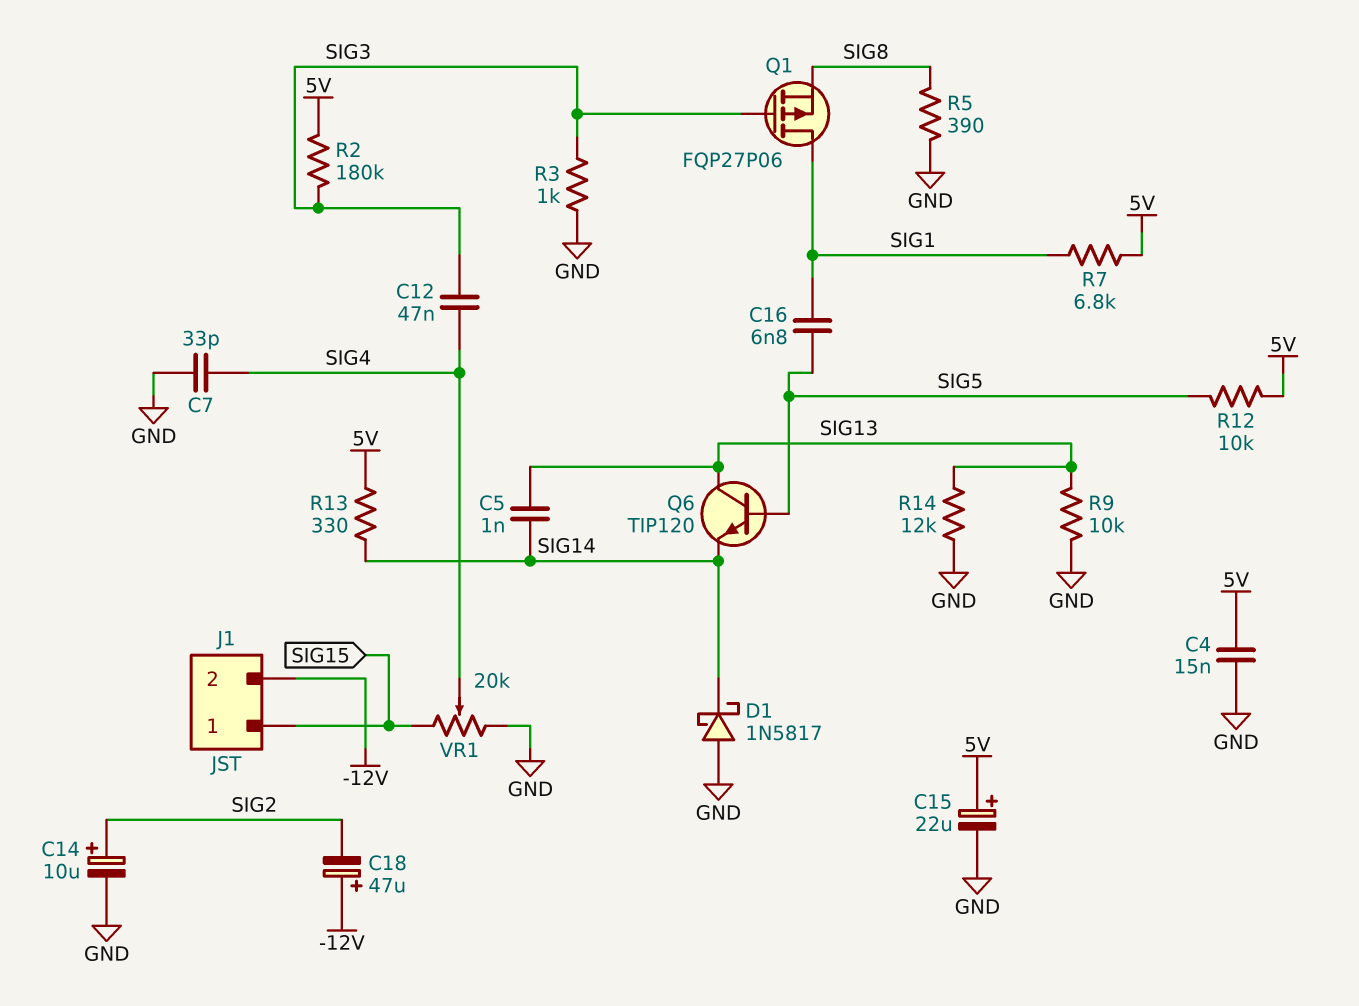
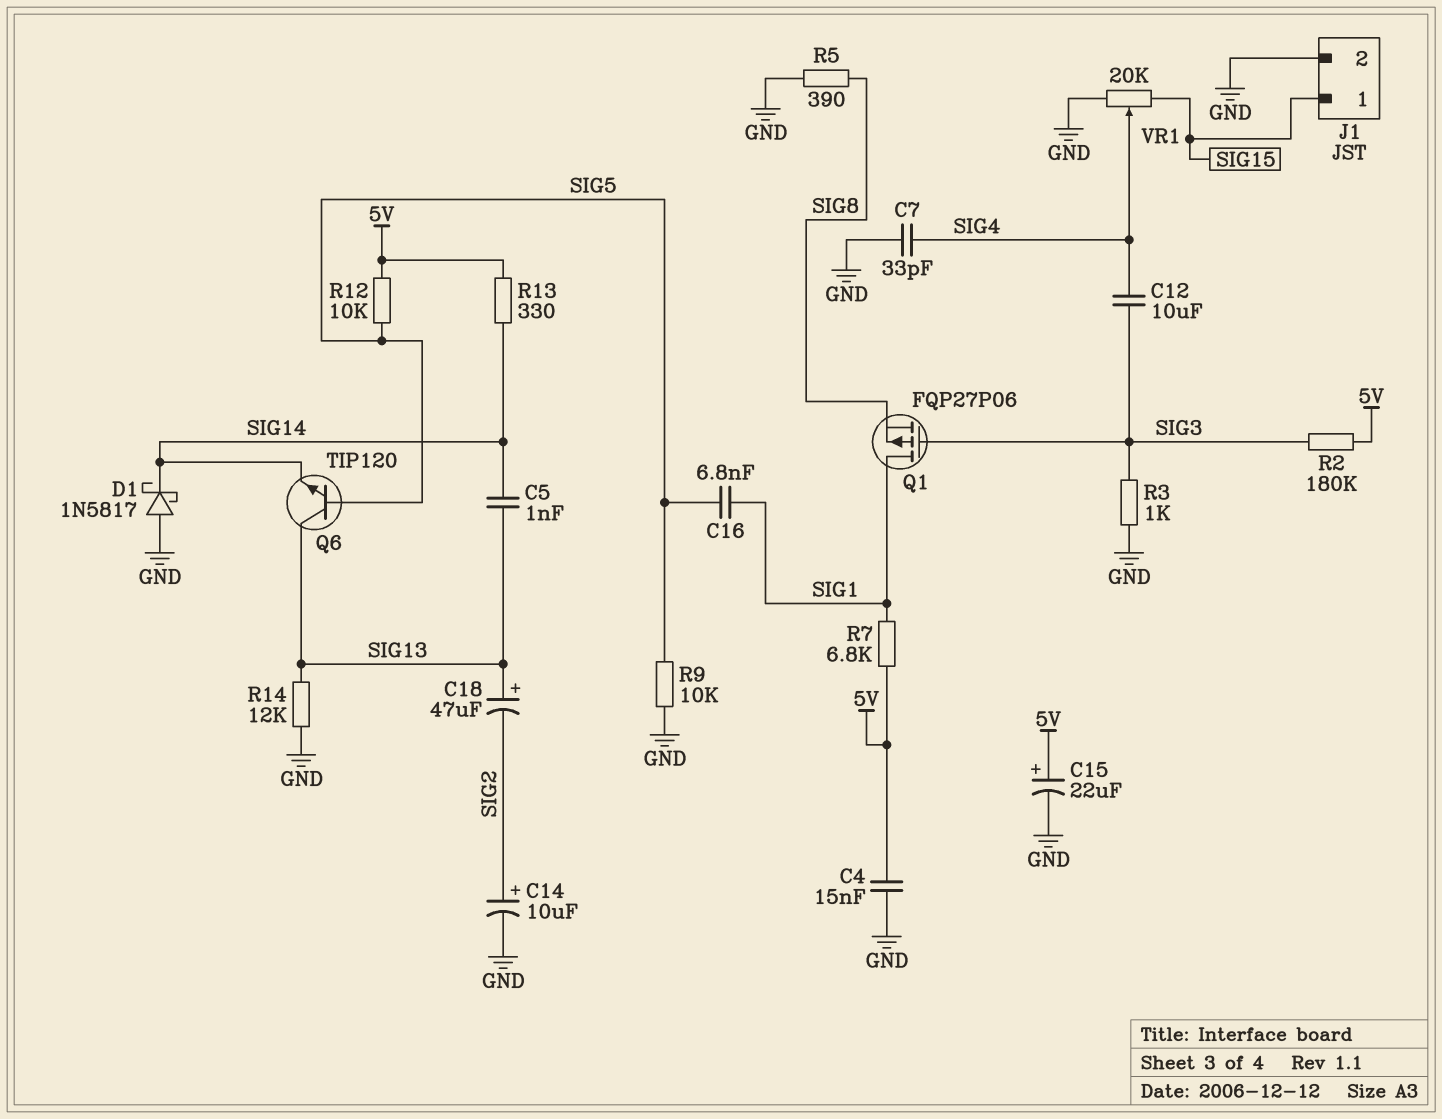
C12: 47nF (SIG3, SIG4) -> 10uF (SIG3, SIG4)
C18: 47uF (plus -12V, minus SIG2) -> 47uF (plus SIG13, minus SIG2)
J1 pin 2: -12V -> GND
R9: 10k (GND, SIG13) -> 10k (GND, SIG5)

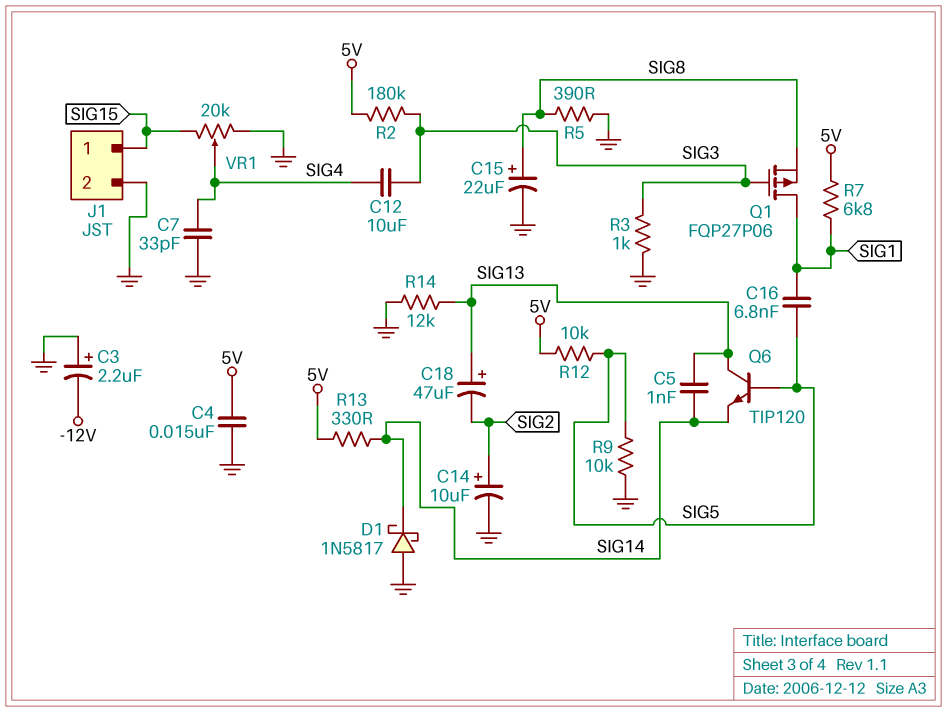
C3: none -> 2.2uF (plus GND, minus -12V)
C15: 22uF (plus 5V, minus GND) -> 22uF (plus SIG8, minus GND)

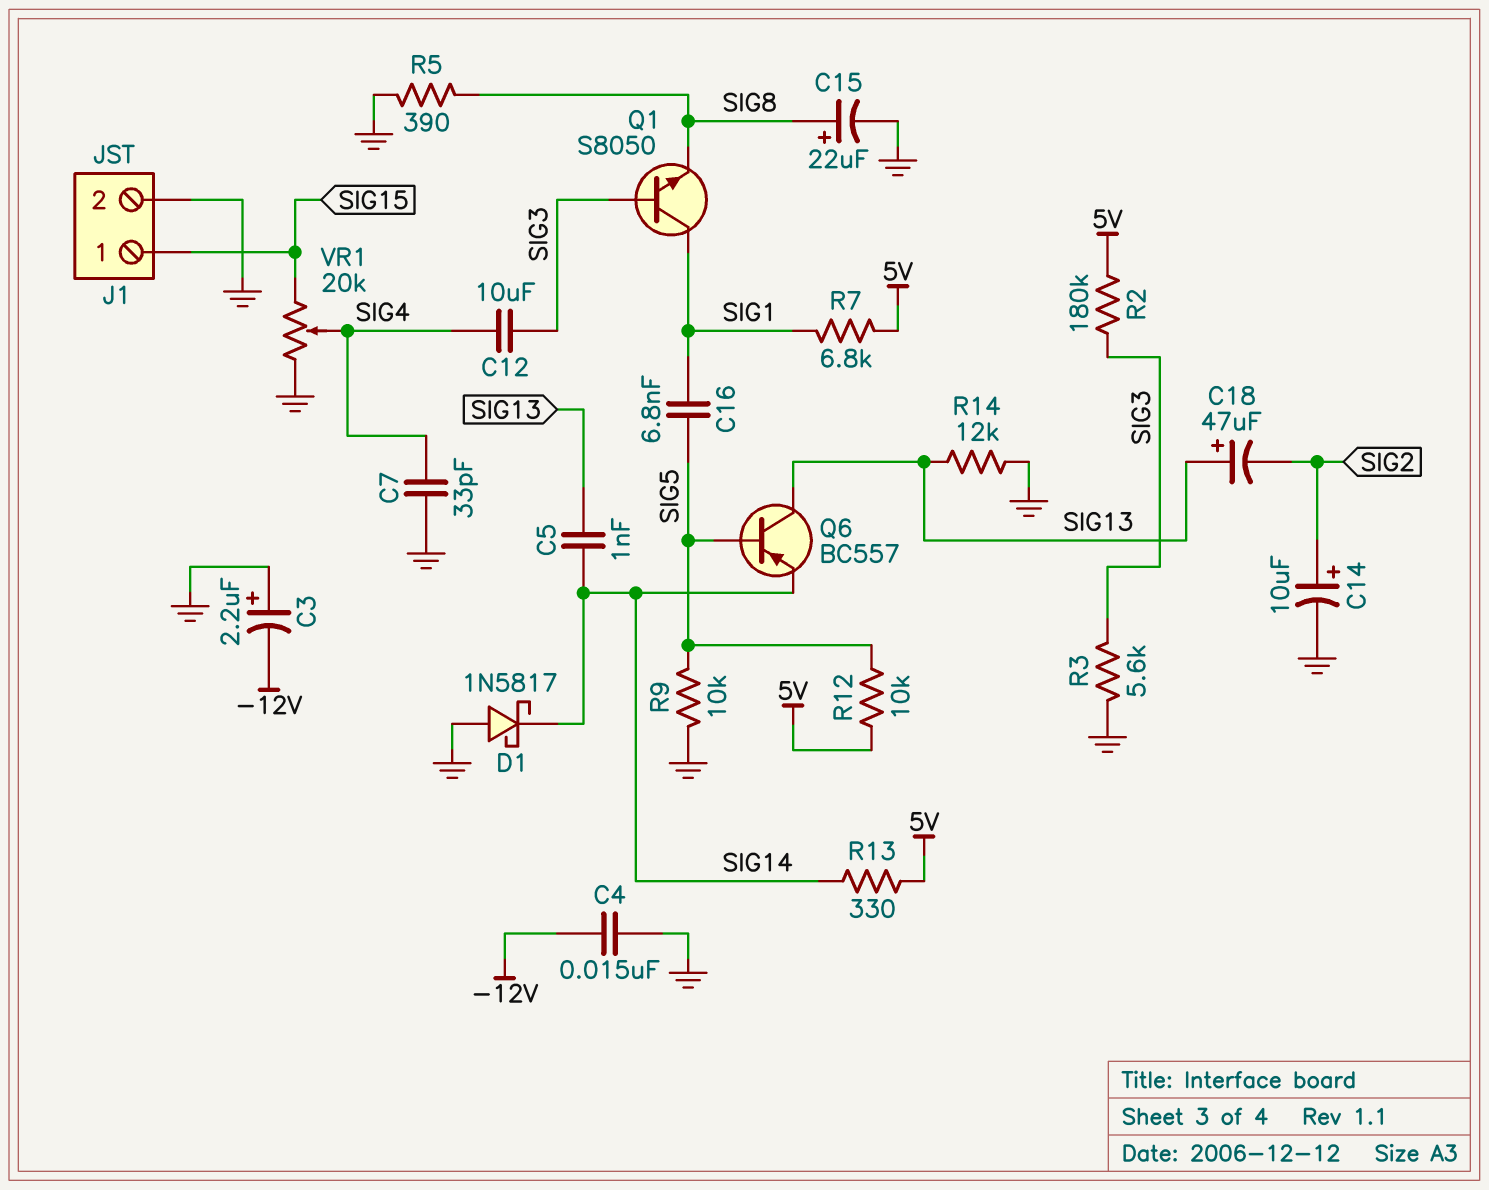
C4: 15nF (5V, GND) -> 15nF (-12V, GND)
Q1: PMOS FQP27P06 (G SIG3, D SIG1, S SIG8) -> NPN S8050 (B SIG3, C SIG1, E SIG8)
Q6: NPN TIP120 (B SIG5, C SIG13, E SIG14) -> PNP BC557 (B SIG5, C SIG13, E SIG14)
R3: 1k (GND, SIG3) -> 5.6k (GND, SIG3)

